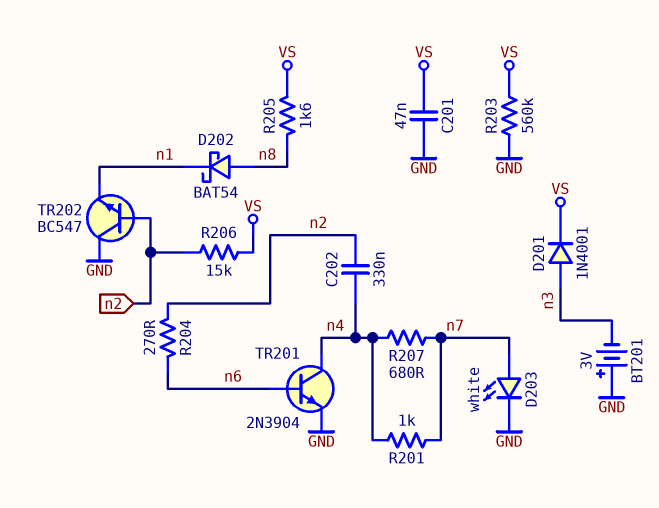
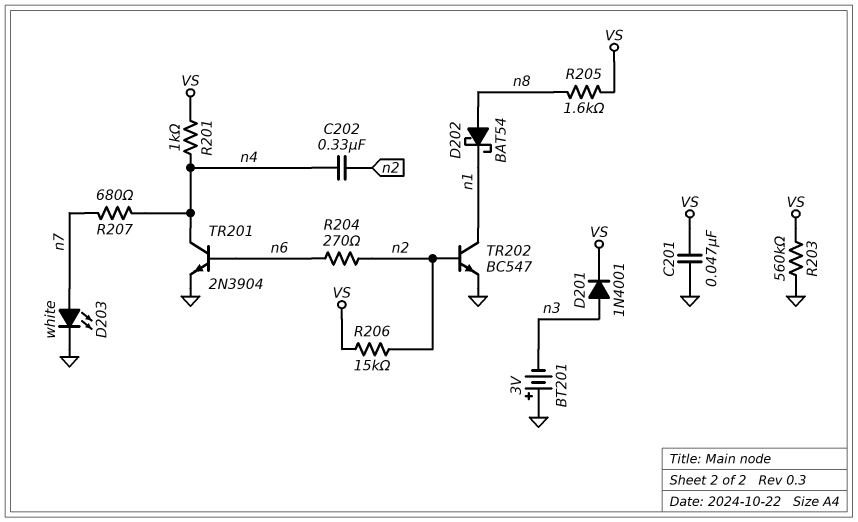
R201: 1k (n4, n7) -> 1k (VS, n4)
TR202: NPN BC547 (B n2, C GND, E n1) -> NPN BC547 (B n2, C n1, E GND)

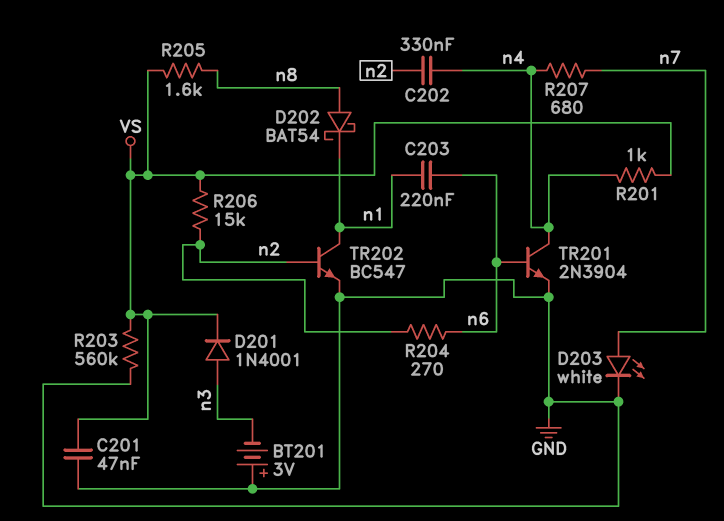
C203: none -> 220nF (n1, n6)

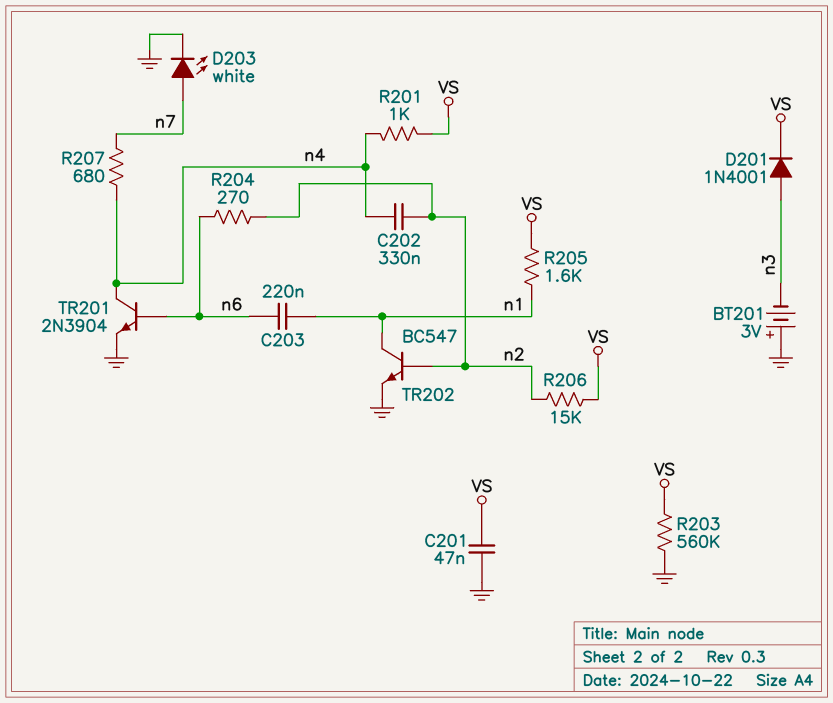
D202: schottky BAT54 (A n8, K n1) -> none
R205: 1.6k (VS, n8) -> 1.6k (VS, n1)

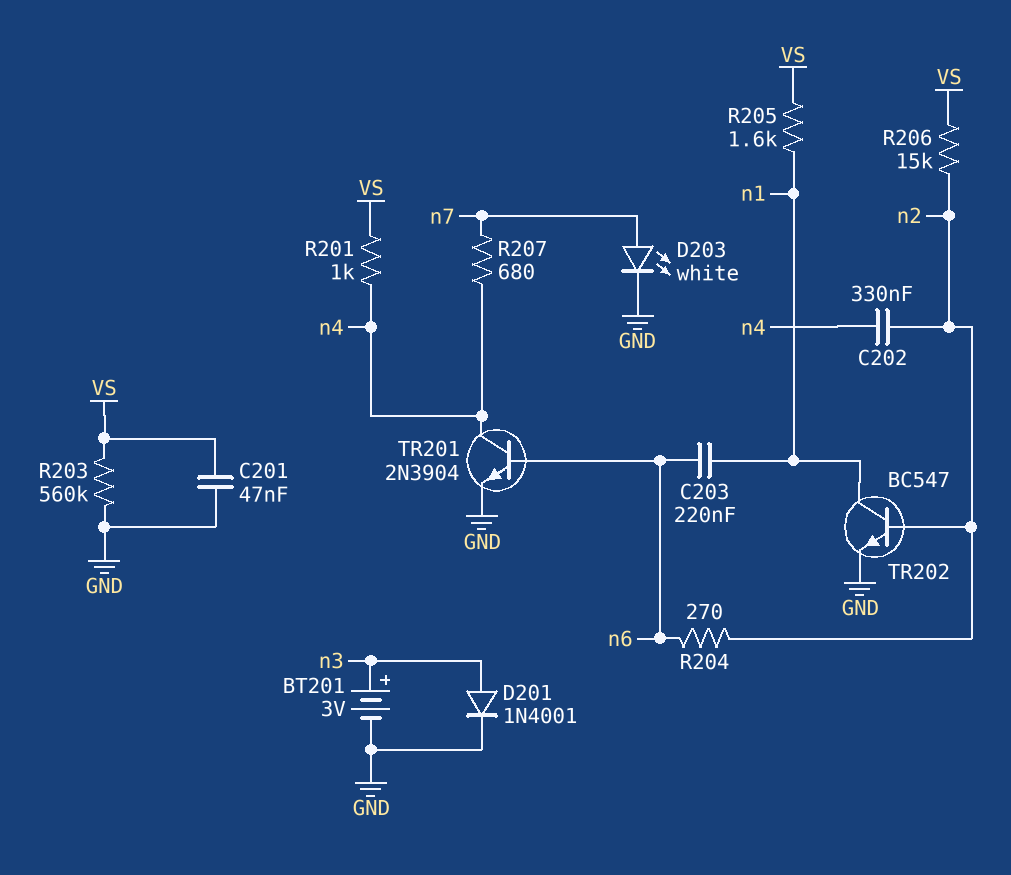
BT201: 3V (plus GND, minus n3) -> 3V (plus n3, minus GND)
D201: diode 1N4001 (A n3, K VS) -> diode 1N4001 (A n3, K GND)

